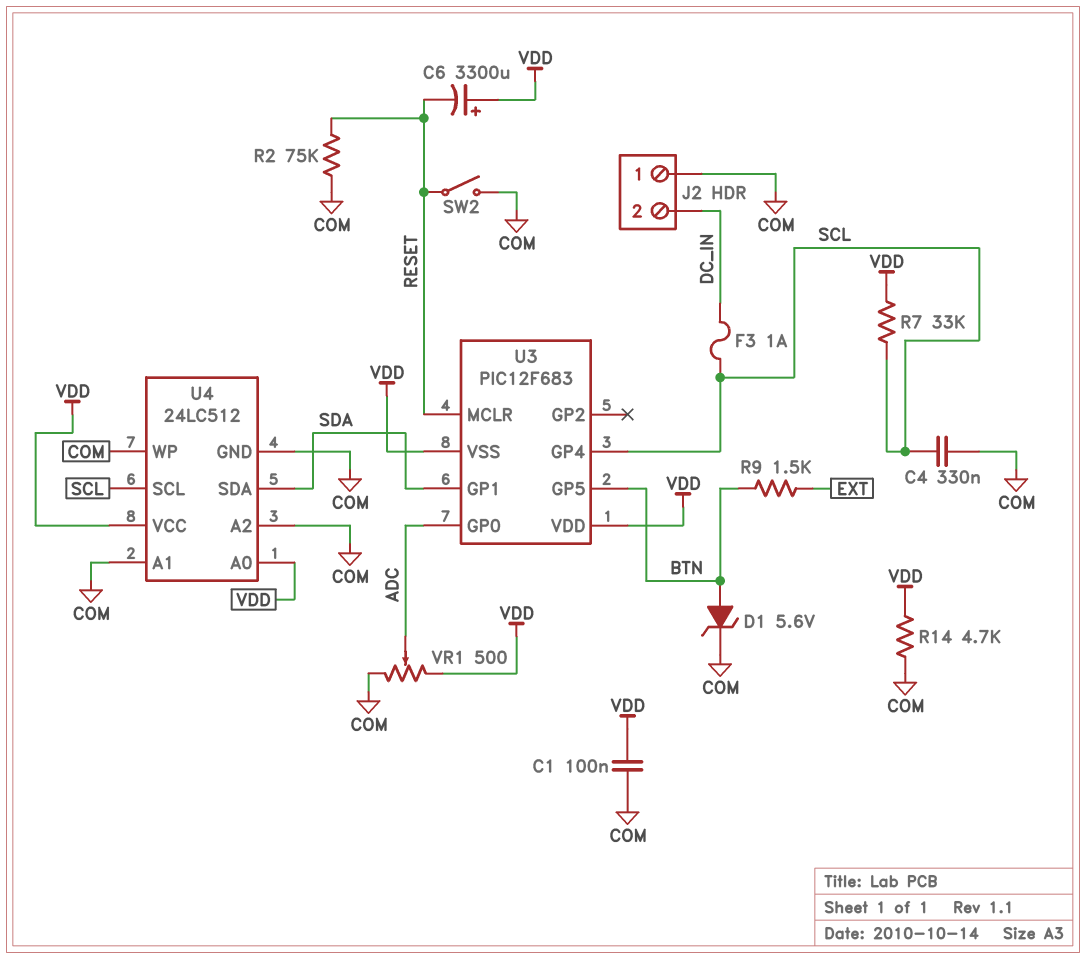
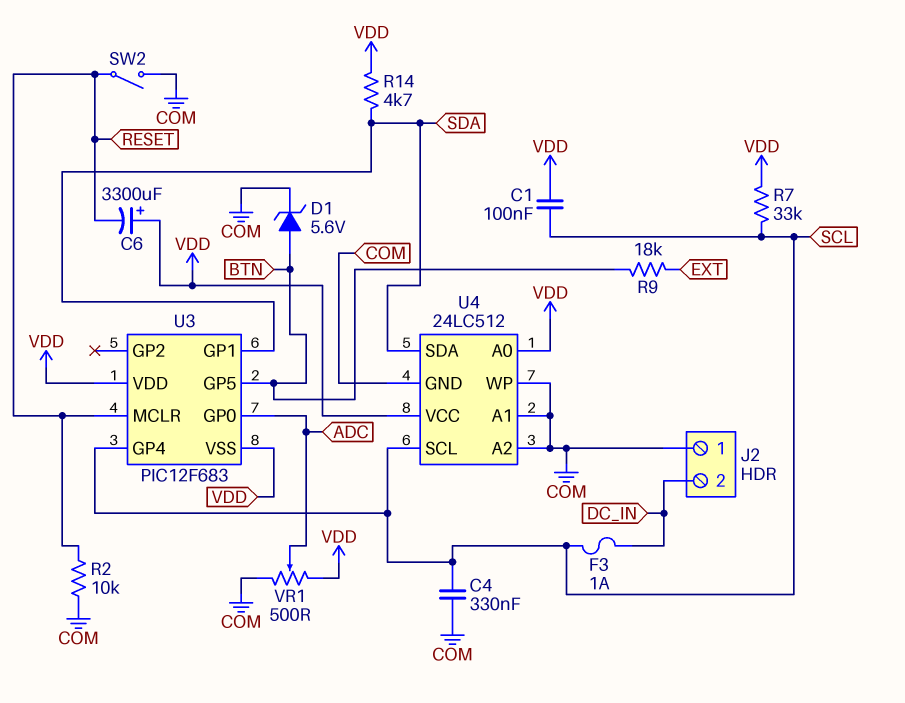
C1: 100nF (COM, VDD) -> 100nF (SCL, VDD)
R2: 75k (COM, RESET) -> 10k (COM, RESET)
R9: 1.5k (BTN, EXT) -> 18k (BTN, EXT)
R14: 4.7k (COM, VDD) -> 4.7k (SDA, VDD)

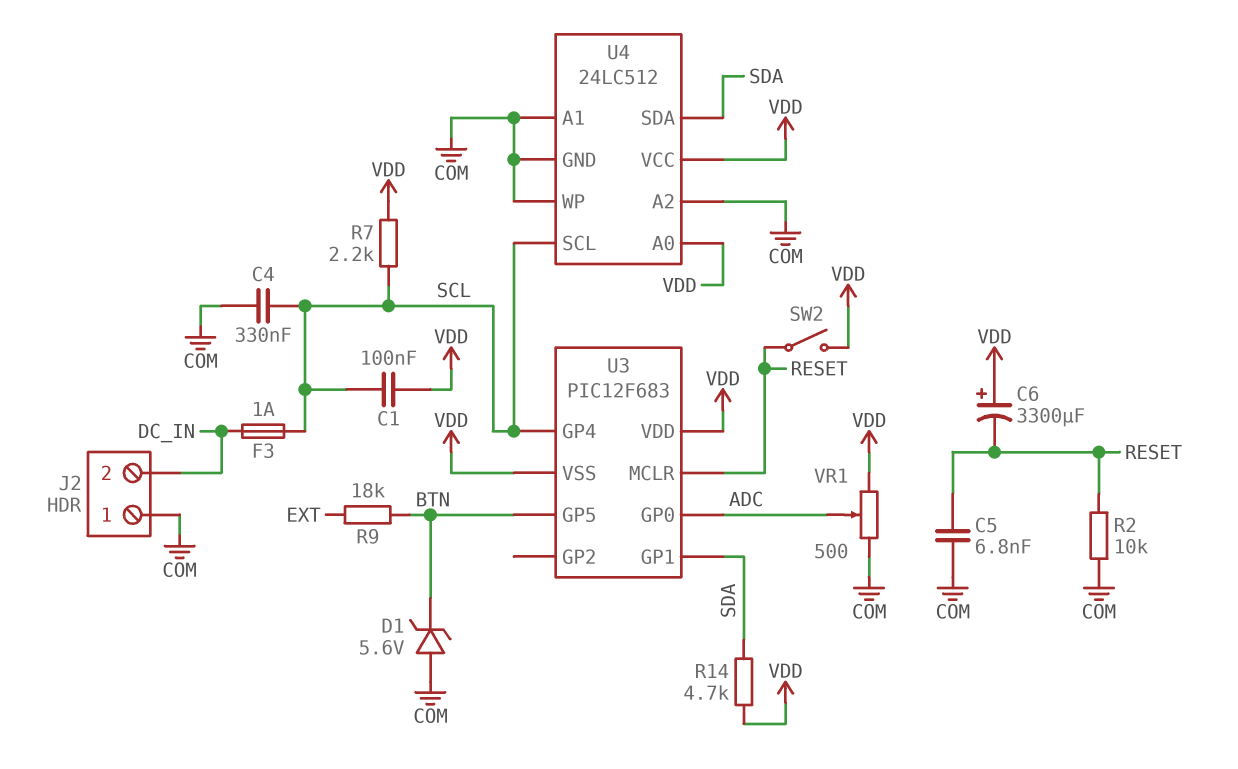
C5: none -> 6.8nF (COM, RESET)
D1: zener 5.6V (A BTN, K COM) -> zener 5.6V (A COM, K BTN)
R7: 33k (SCL, VDD) -> 2.2k (SCL, VDD)
SW2: switch (COM, RESET) -> switch (RESET, VDD)

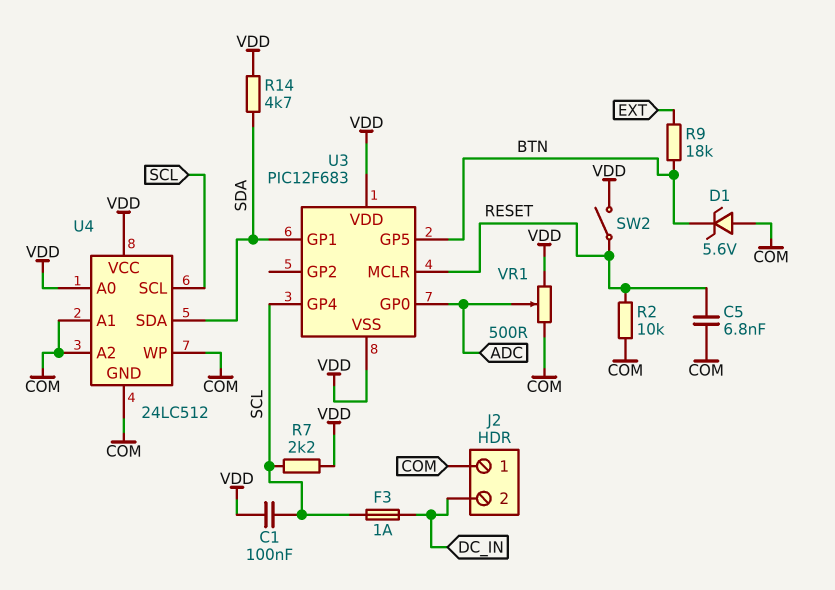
C4: 330nF (COM, SCL) -> none
C6: 3300uF (plus VDD, minus RESET) -> none

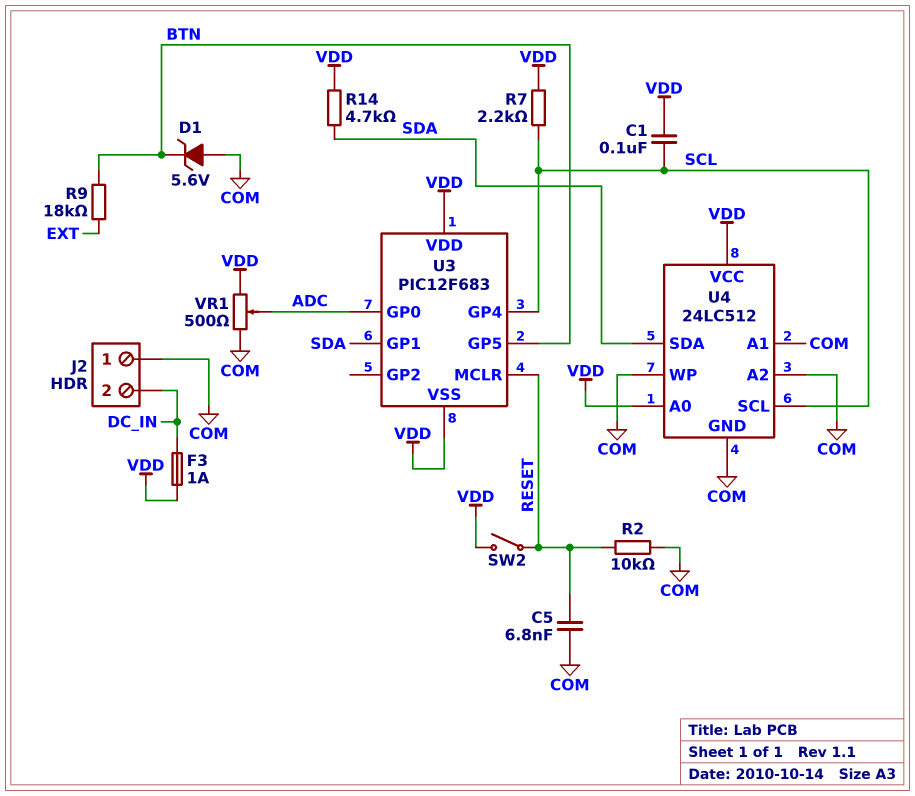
F3: 1A (DC_IN, SCL) -> 1A (DC_IN, VDD)

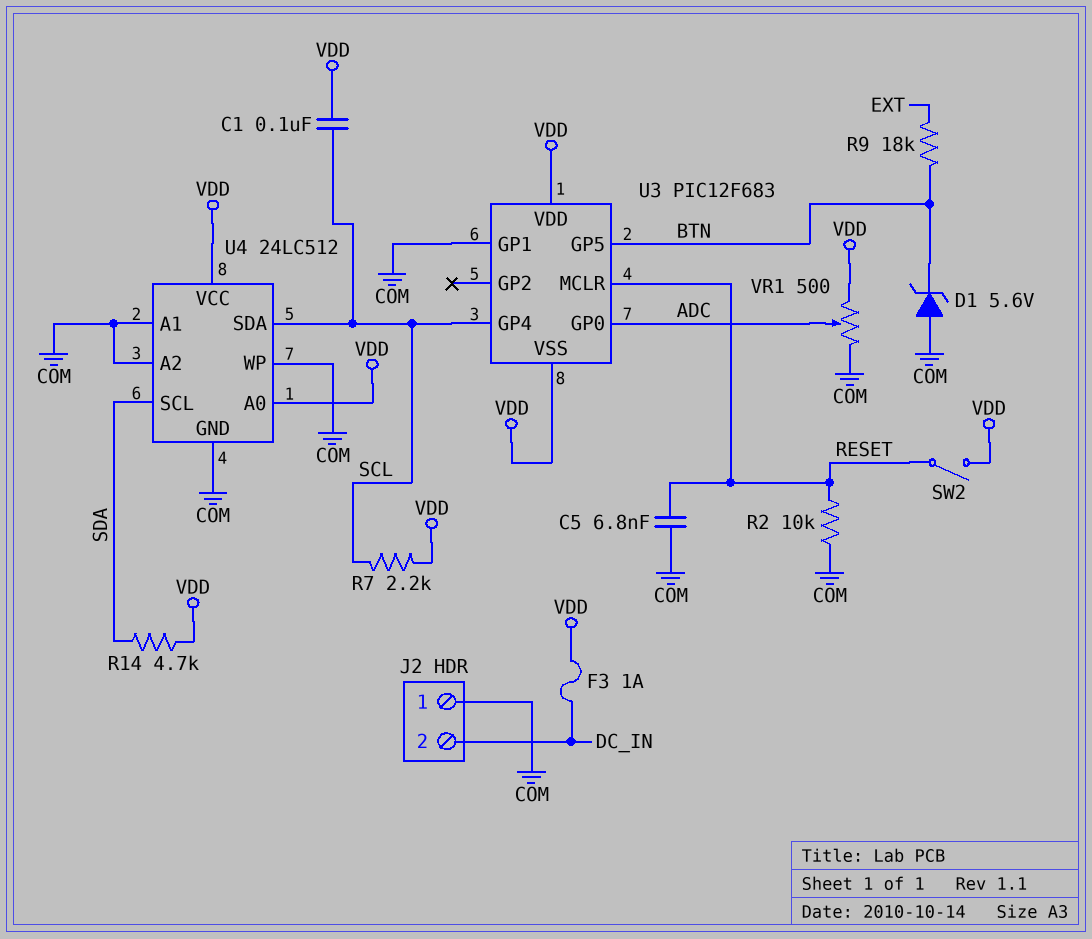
U3 pin GP1: SDA -> COM
U4 pin SCL: SCL -> SDA
U4 pin SDA: SDA -> SCL

